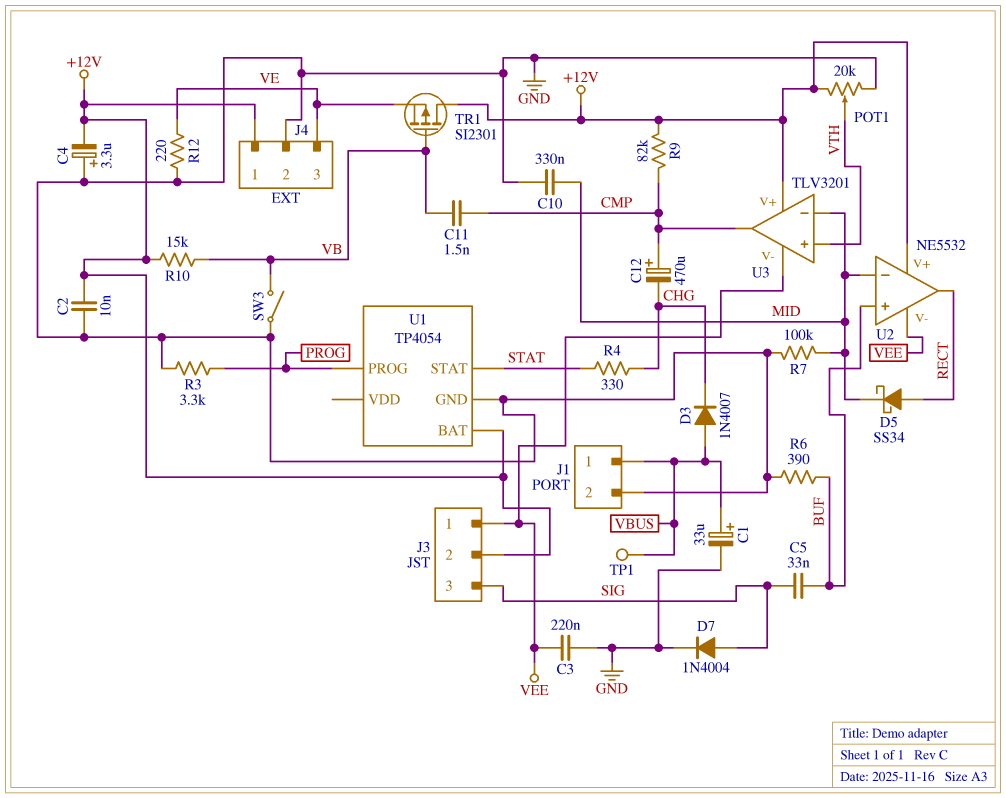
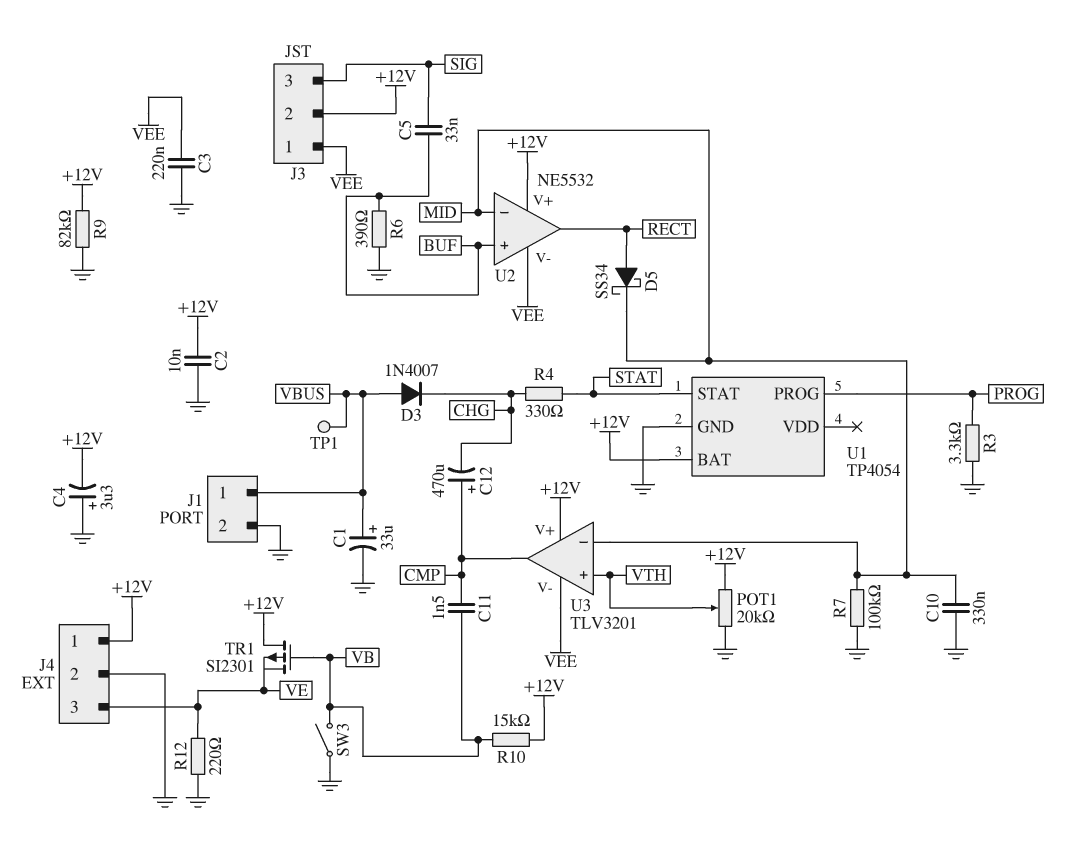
D7: diode 1N4004 (A SIG, K GND) -> none
R9: 82k (+12V, CMP) -> 82k (+12V, GND)

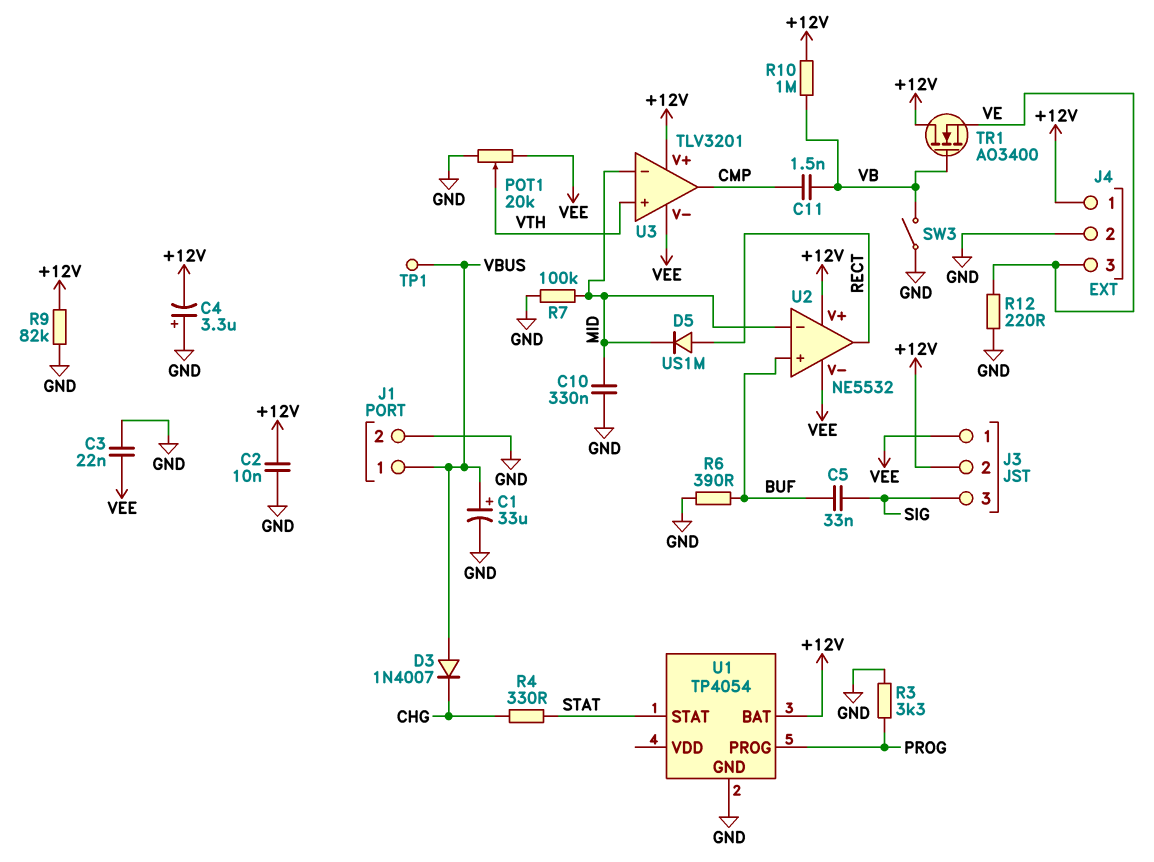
C3: 220nF (GND, VEE) -> 22nF (GND, VEE)
C12: 470uF (plus CMP, minus CHG) -> none
D5: schottky SS34 (A RECT, K MID) -> diode US1M (A RECT, K MID)
POT1: 20k (+12V, GND, wiper VTH) -> 20k (GND, VEE, wiper VTH)
R10: 15k (+12V, VB) -> 1M (+12V, VB)
TR1: PMOS SI2301 (G VB, D +12V, S VE) -> NMOS AO3400 (G VB, D +12V, S VE)

